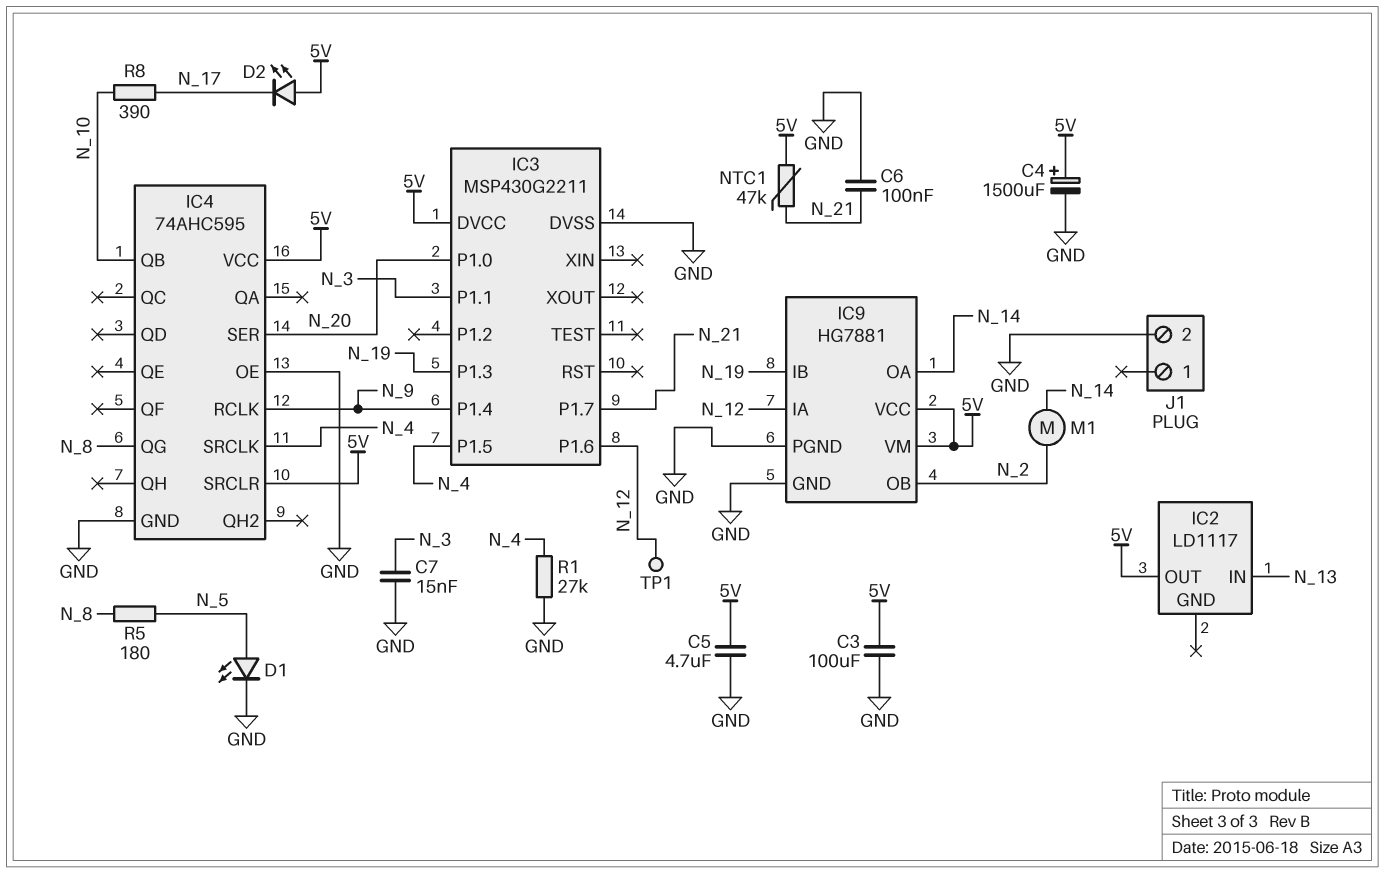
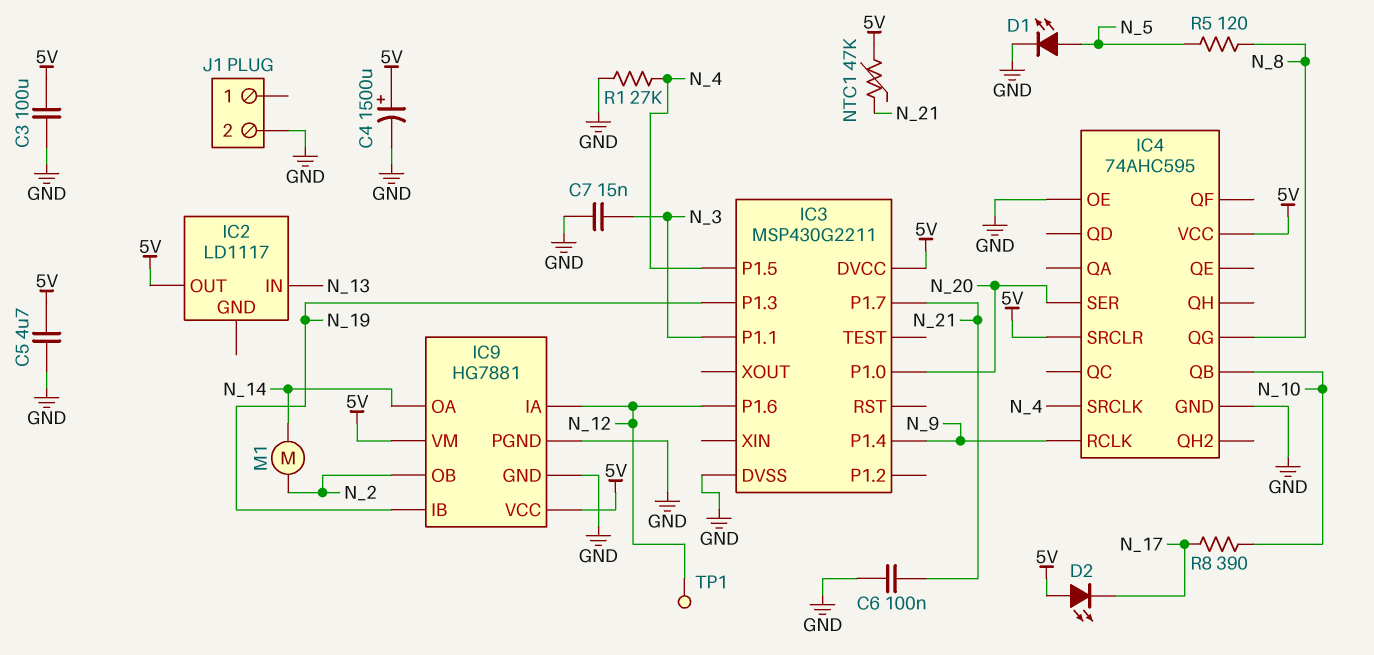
R5: 180 (N_5, N_8) -> 120 (N_5, N_8)

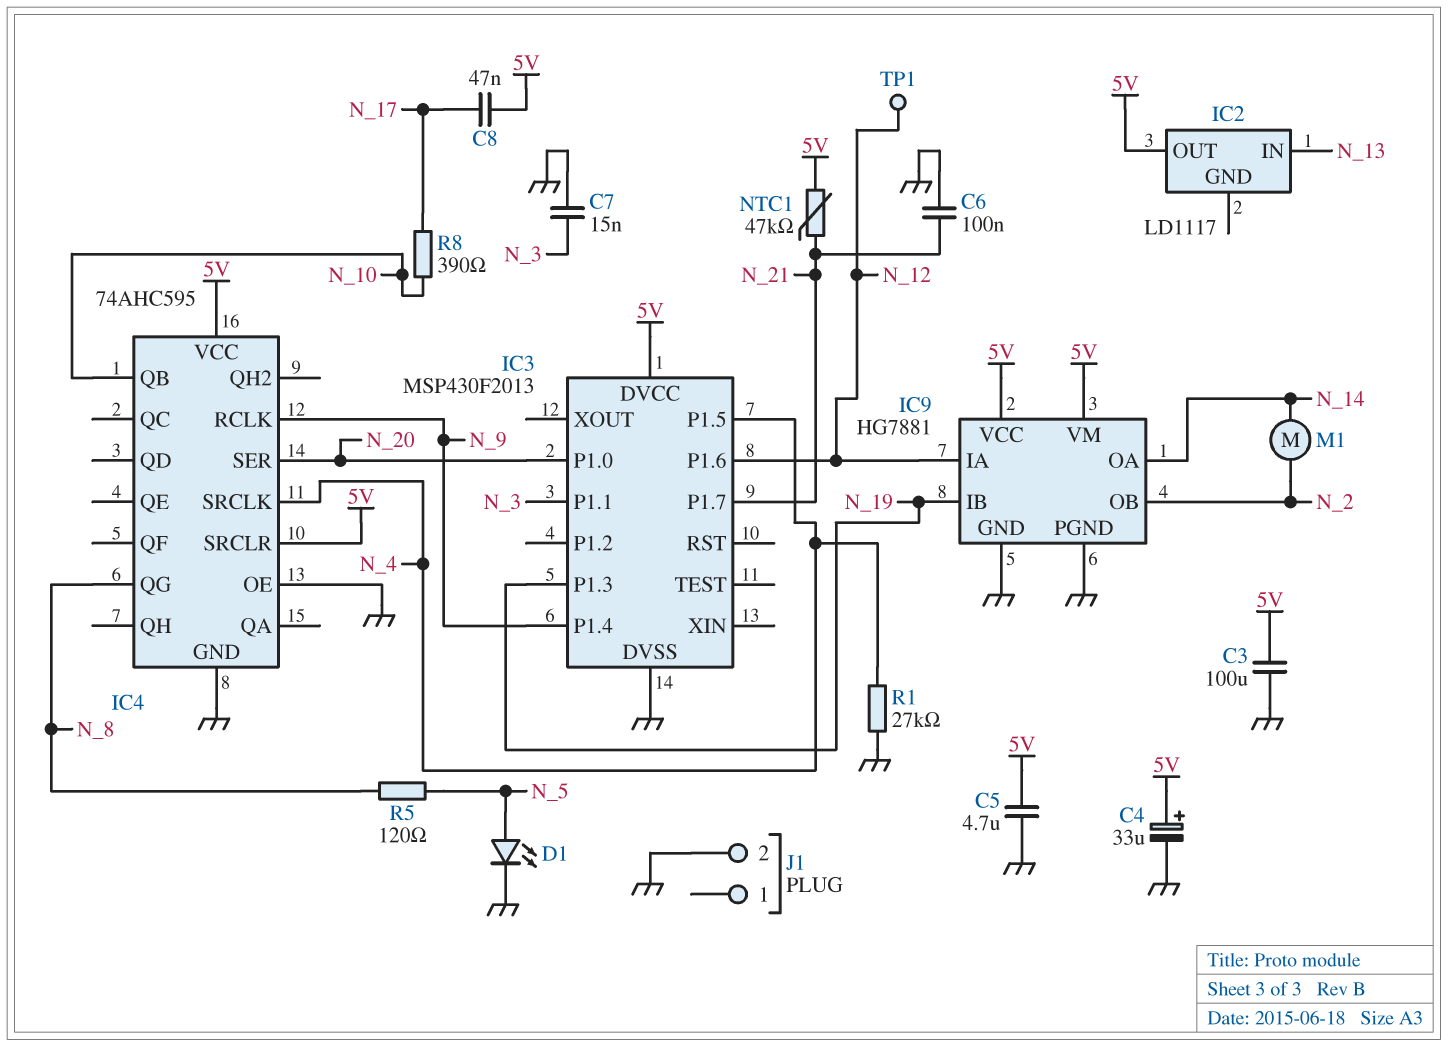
C4: 1500uF (plus 5V, minus GND) -> 33uF (plus 5V, minus GND)
C8: none -> 47nF (5V, N_17)
D2: LED (A 5V, K N_17) -> none
IC3: MSP430G2211 -> MSP430F2013

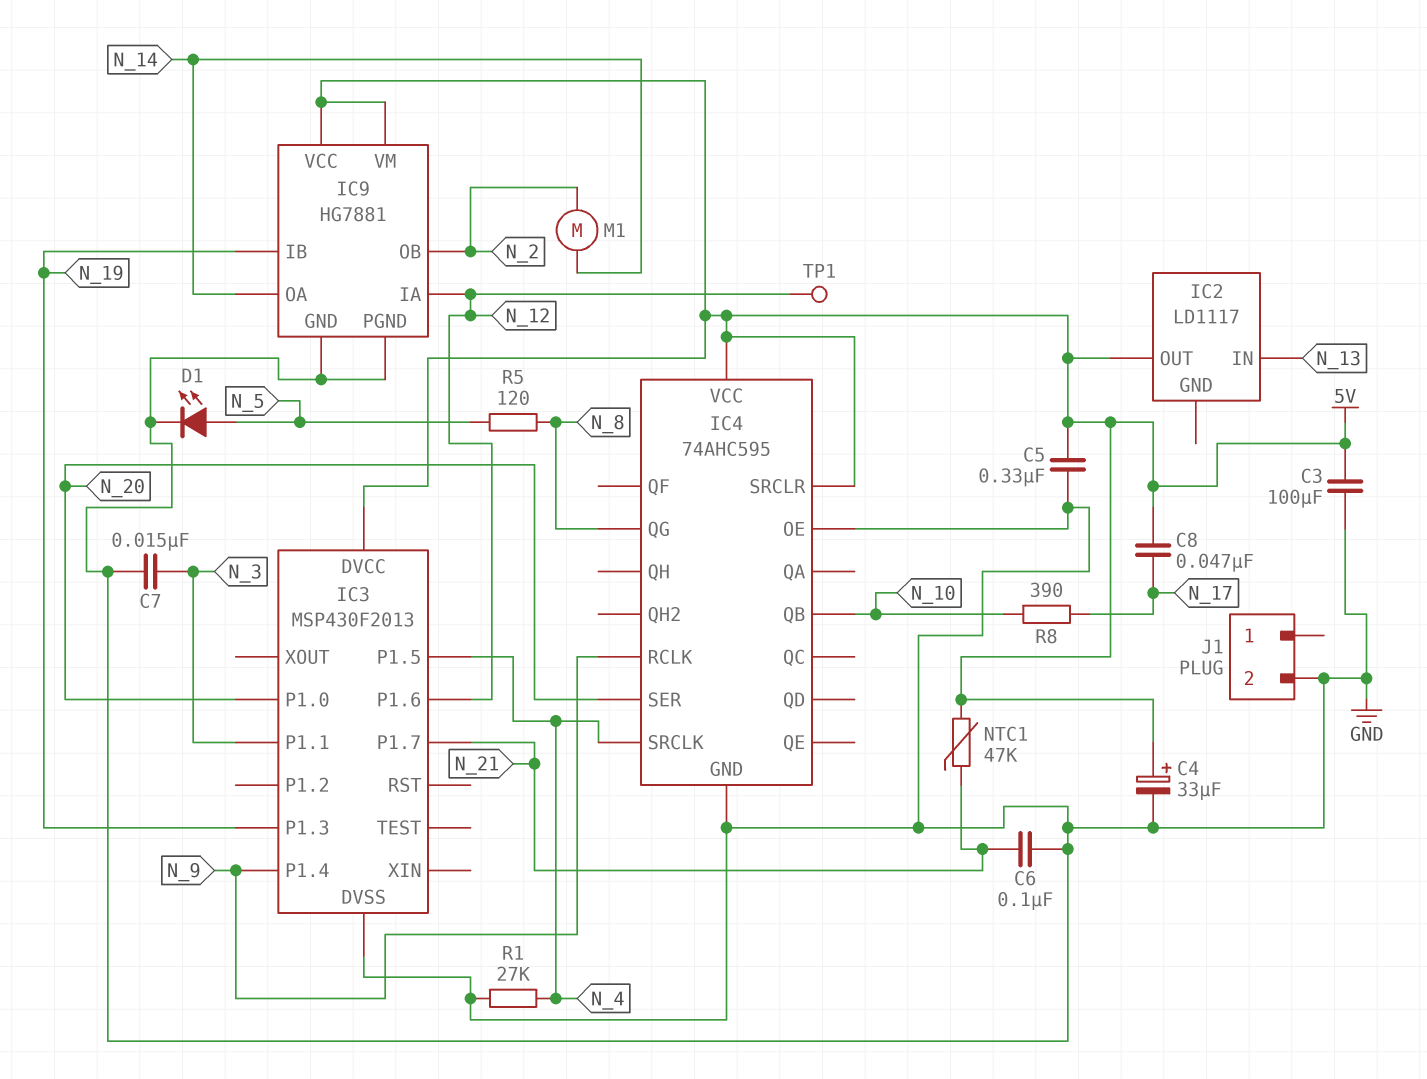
C5: 4.7uF (5V, GND) -> 330nF (5V, GND)

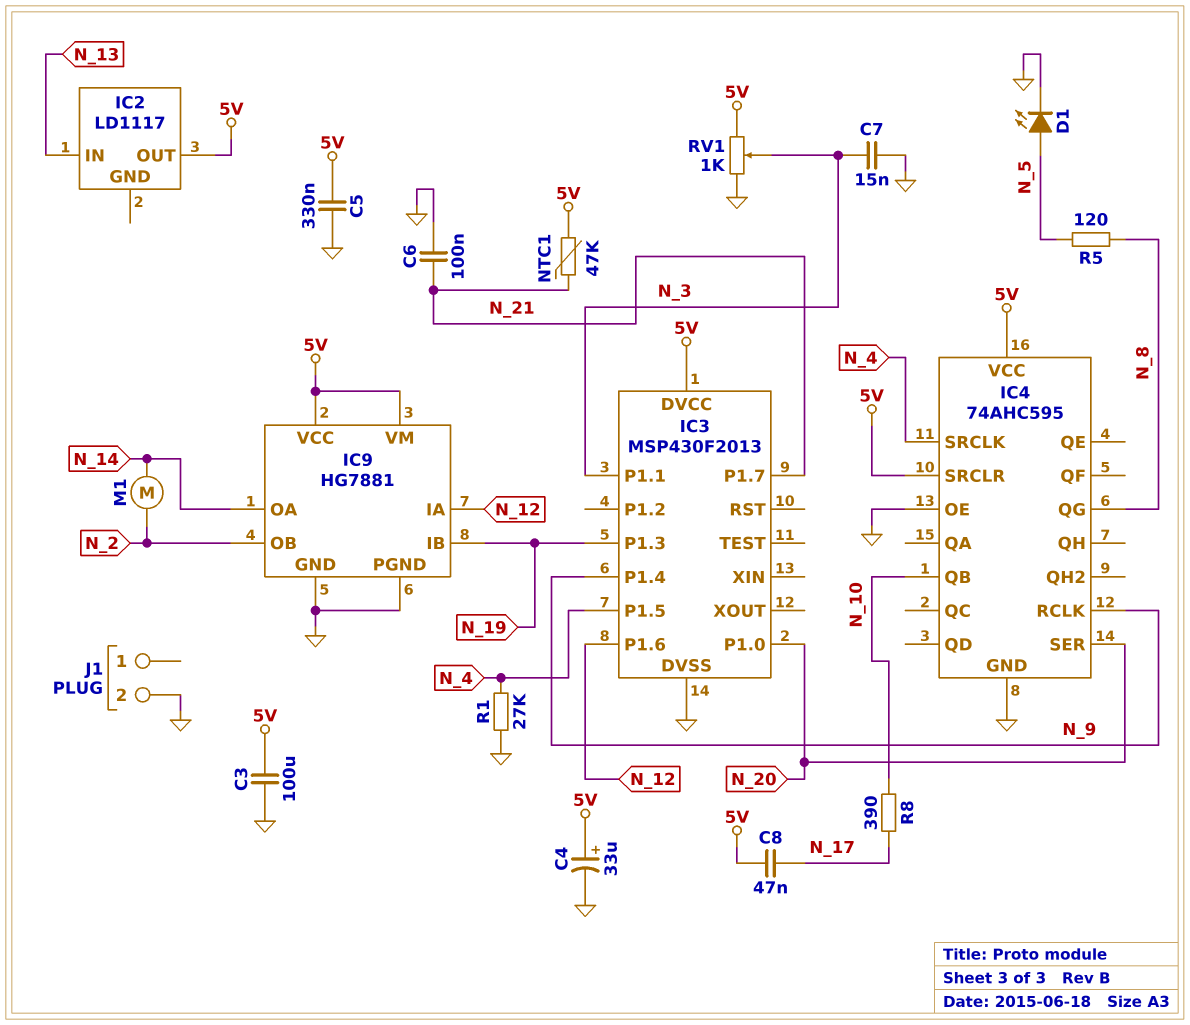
RV1: none -> 1k (5V, GND, wiper N_3)
TP1: test point (N_12) -> none

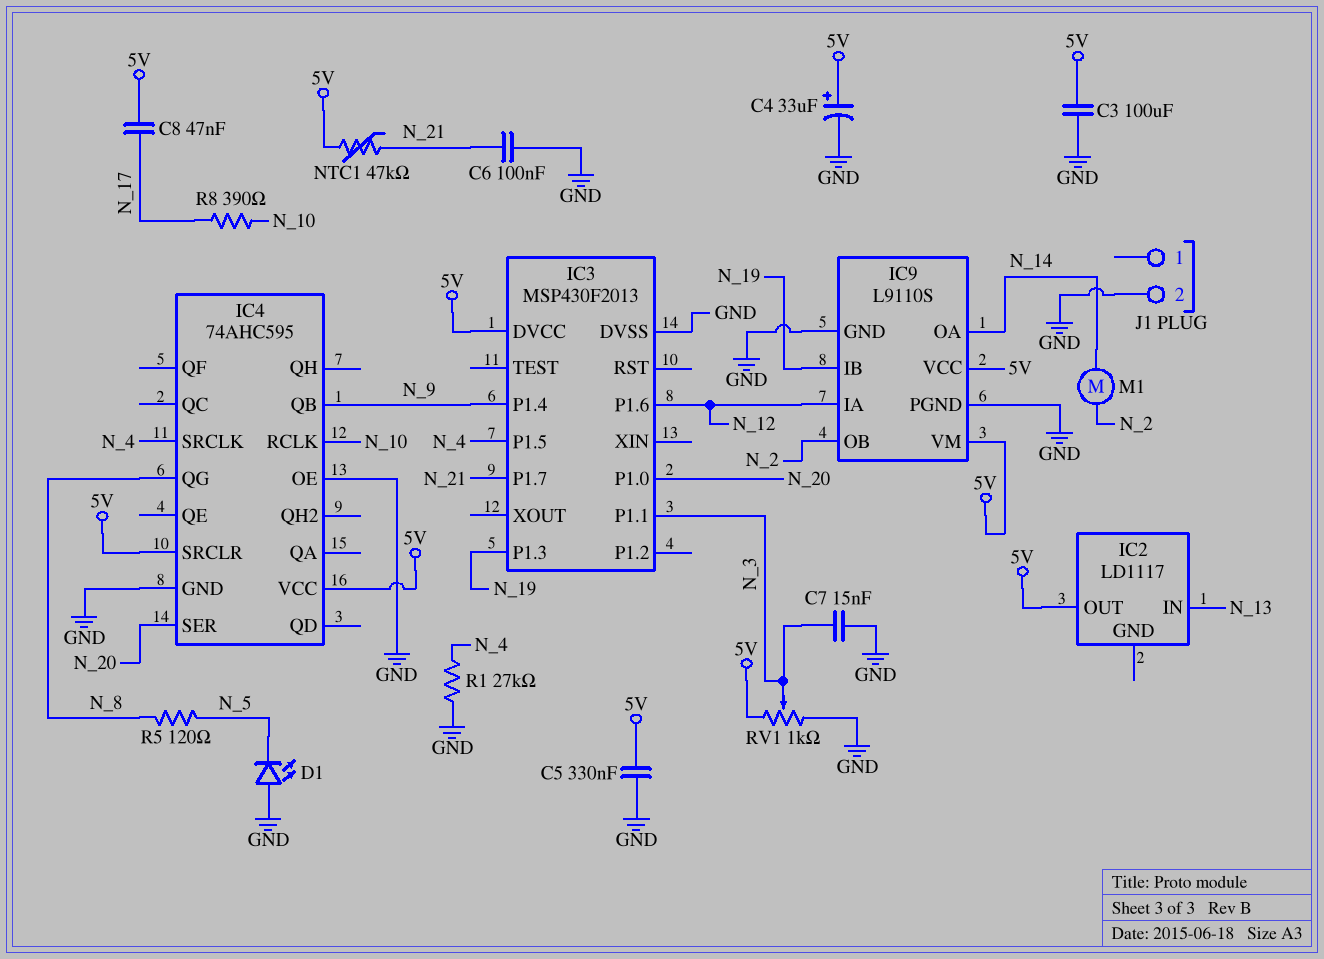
D1: LED (A N_5, K GND) -> LED (A GND, K N_5)
IC4 pin QB: N_10 -> N_9
IC4 pin RCLK: N_9 -> N_10
IC9: HG7881 -> L9110S

